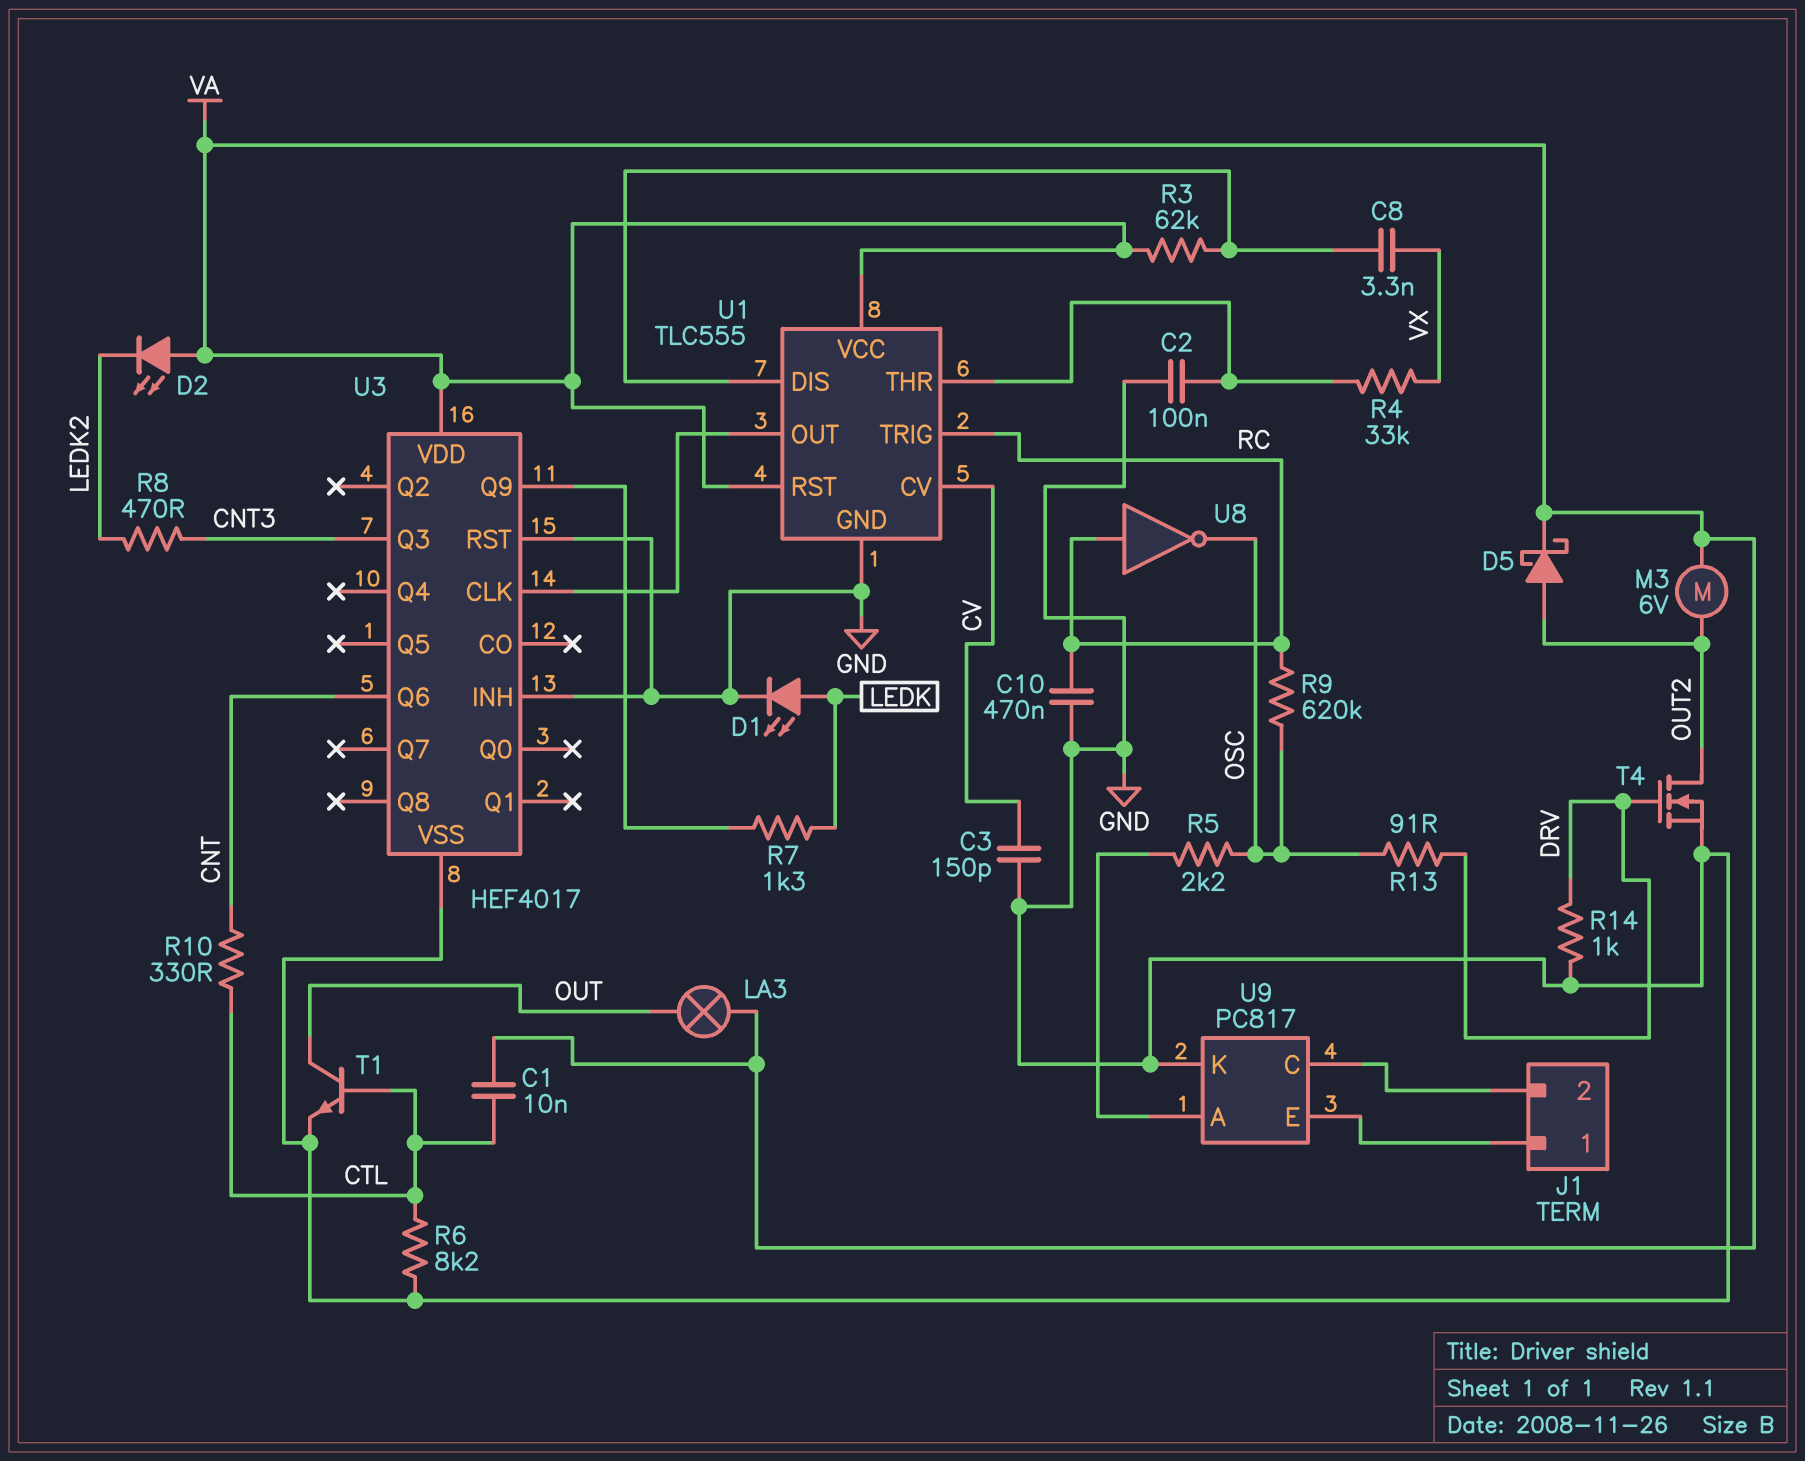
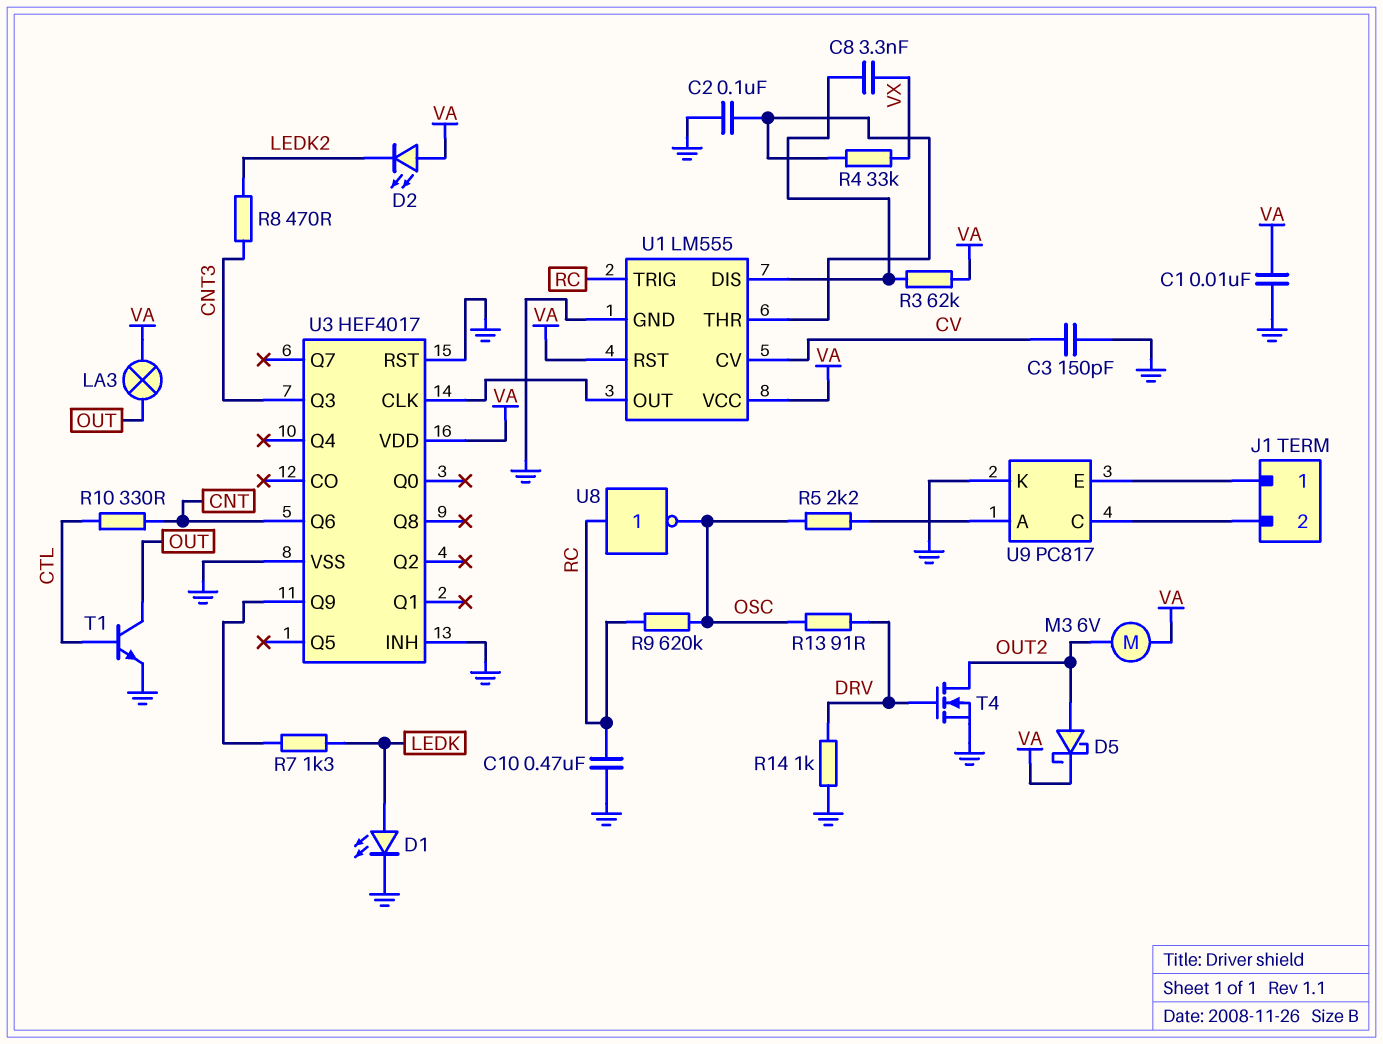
C1: 10nF (CTL, VA) -> 10nF (GND, VA)
R6: 8.2k (CTL, GND) -> none
U1: TLC555 -> LM555

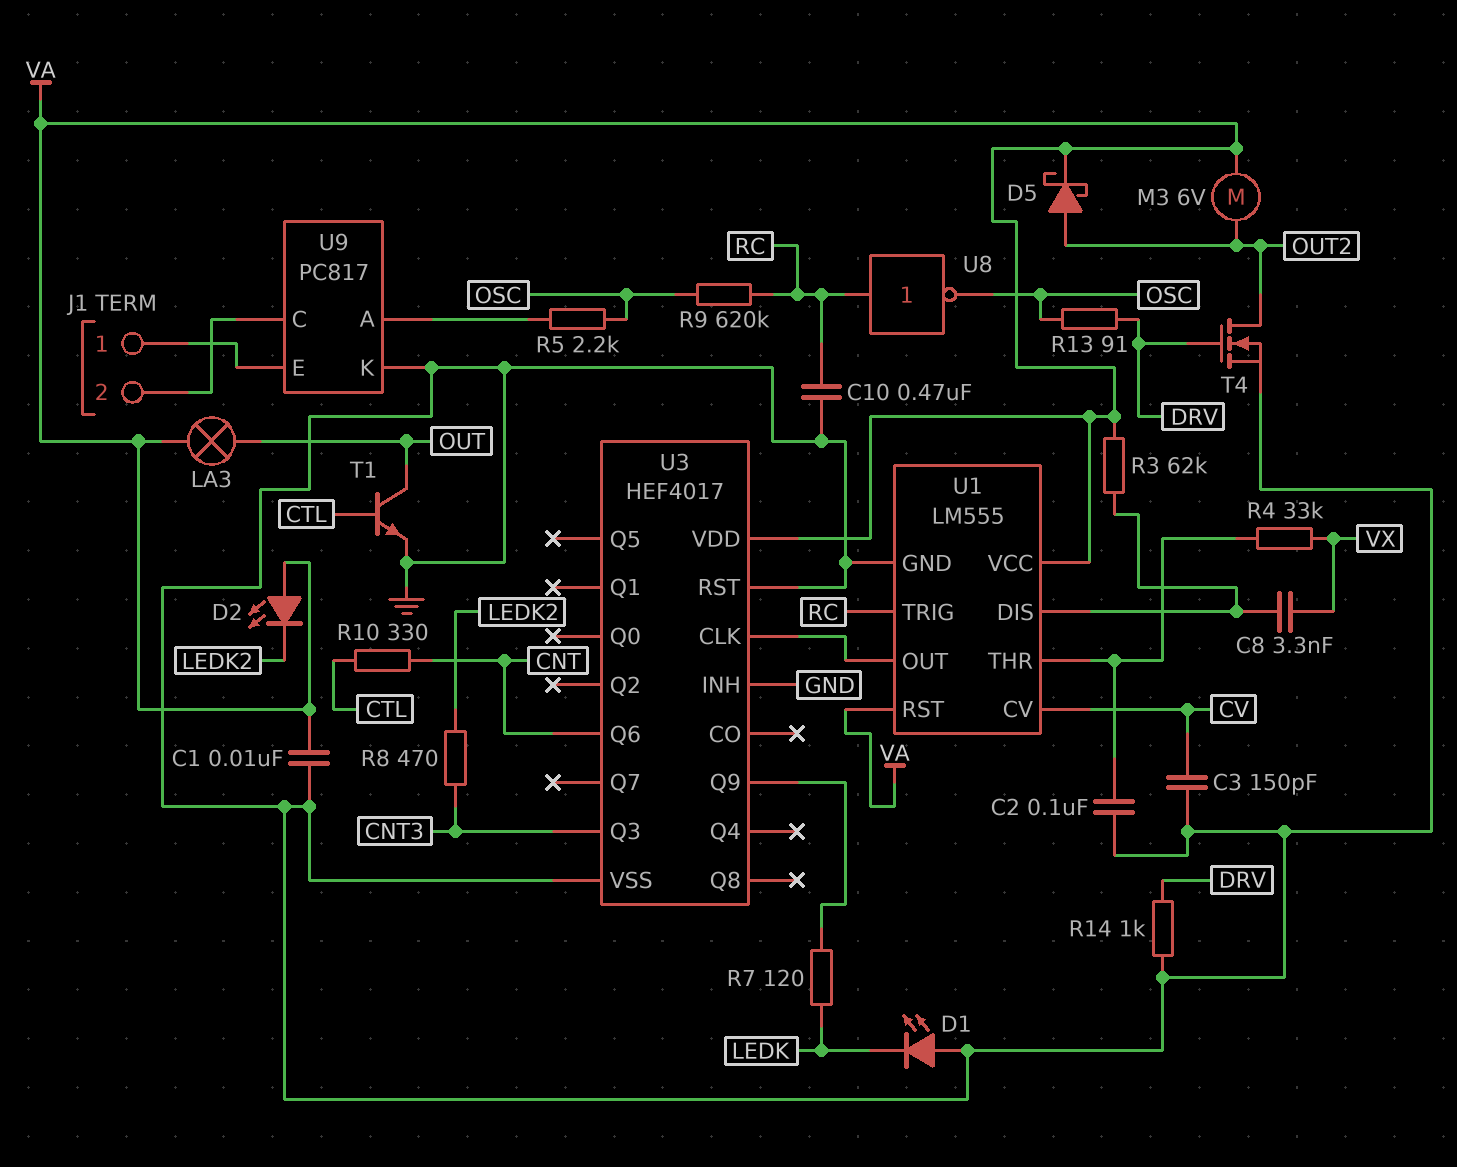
D1: LED (A LEDK, K GND) -> LED (A GND, K LEDK)
R7: 1.3k (LEDK, U3/Q9) -> 120 (LEDK, U3/Q9)

